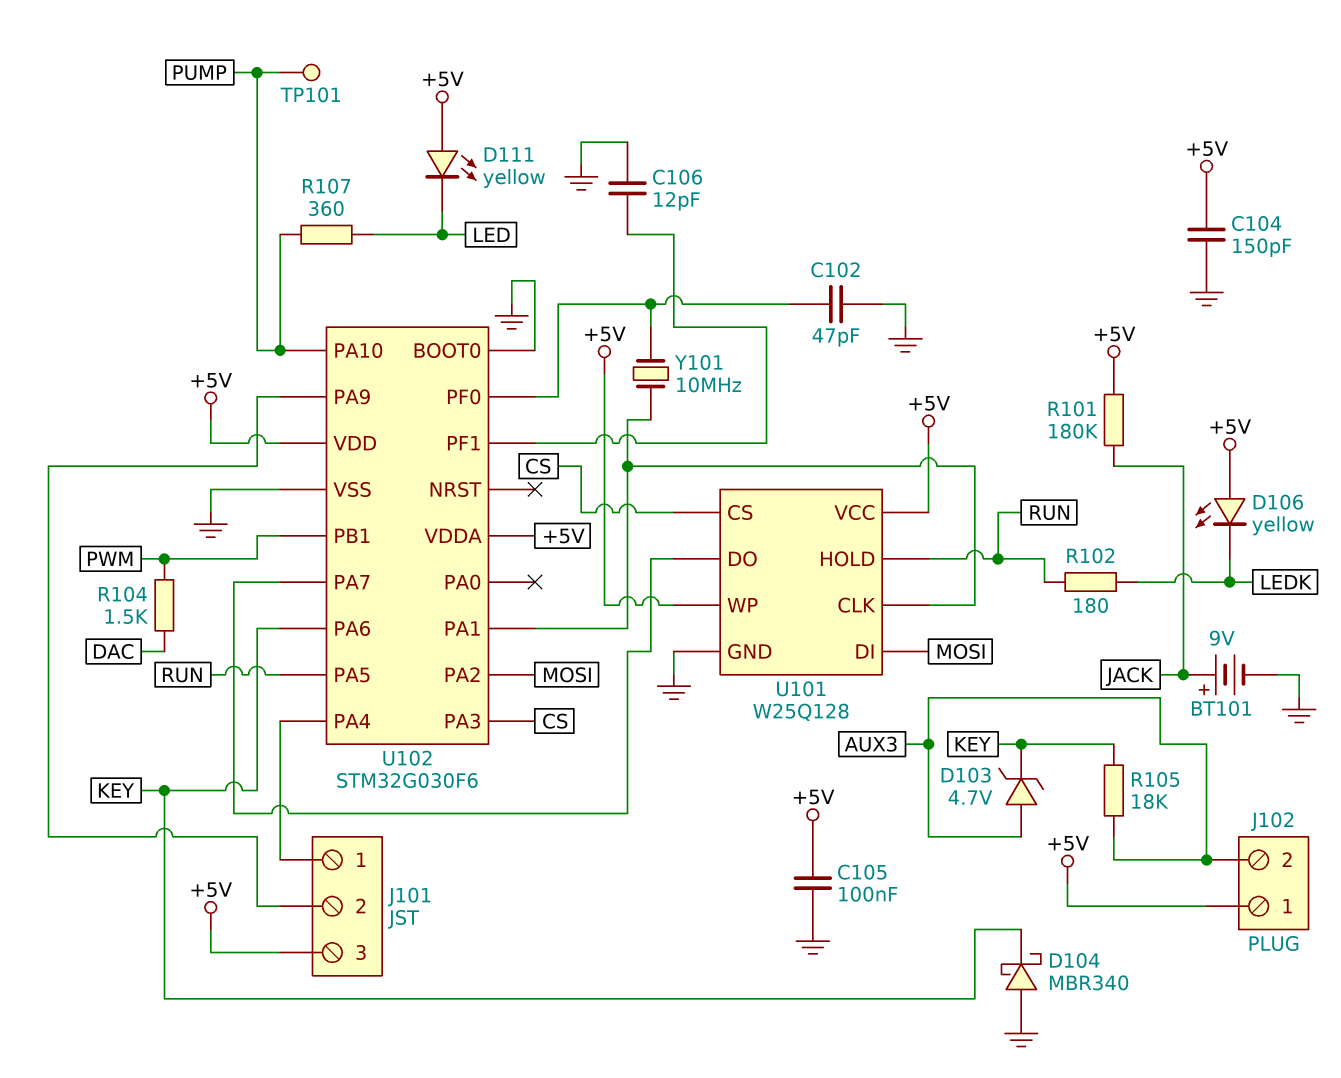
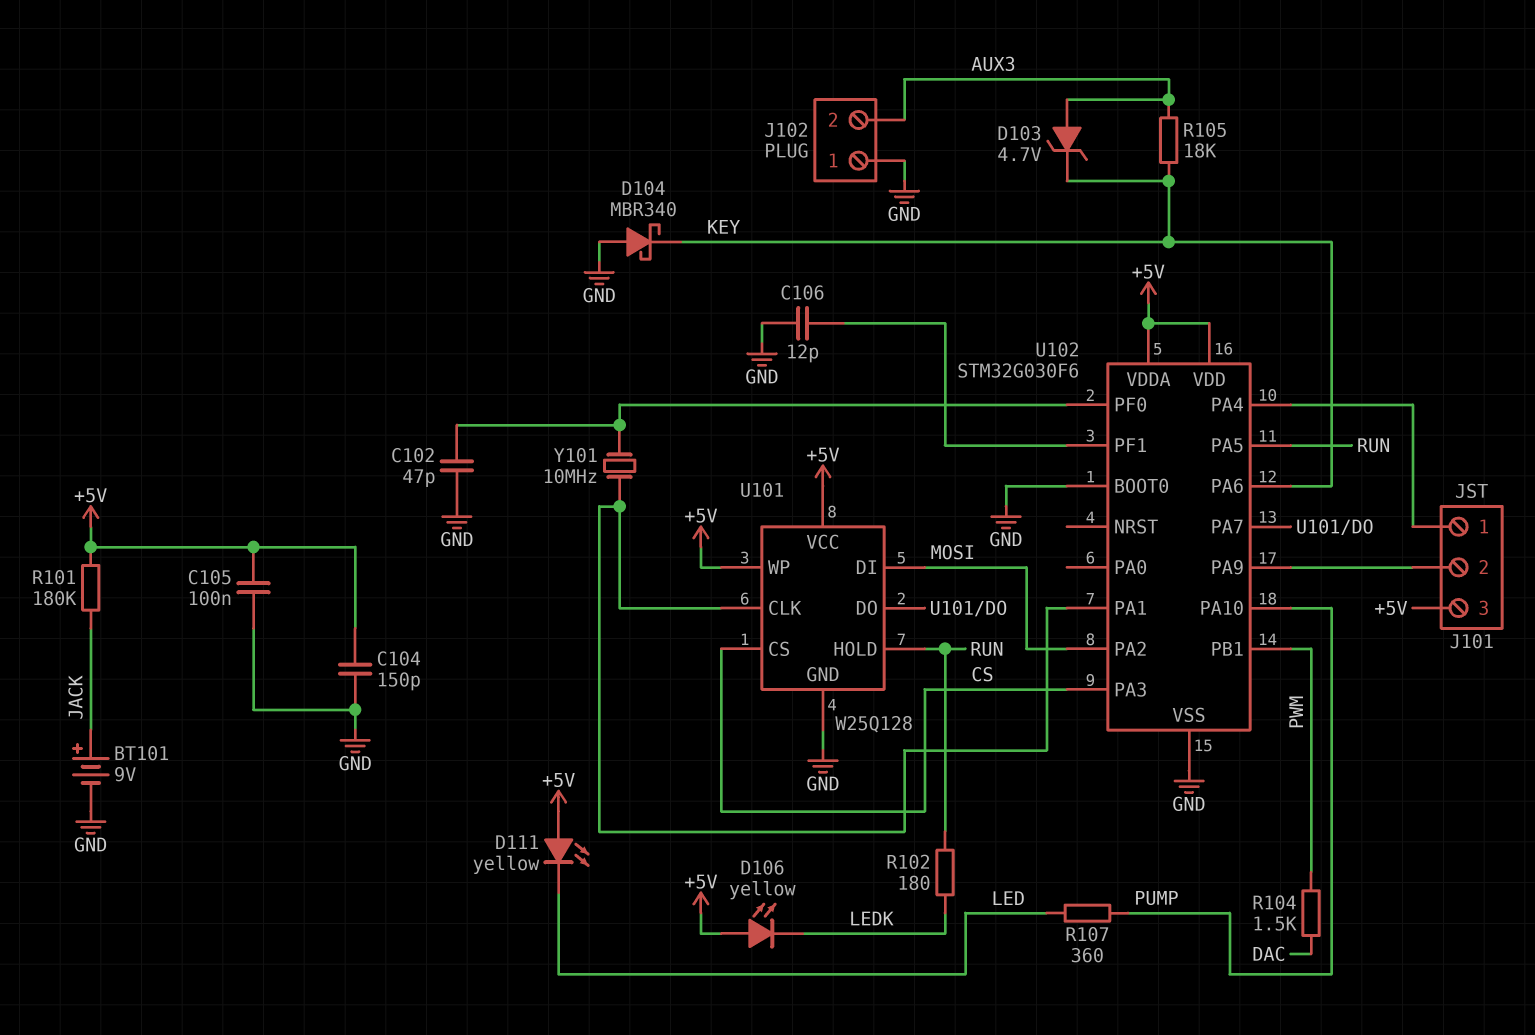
J102 pin 1: +5V -> GND
TP101: test point (PUMP) -> none

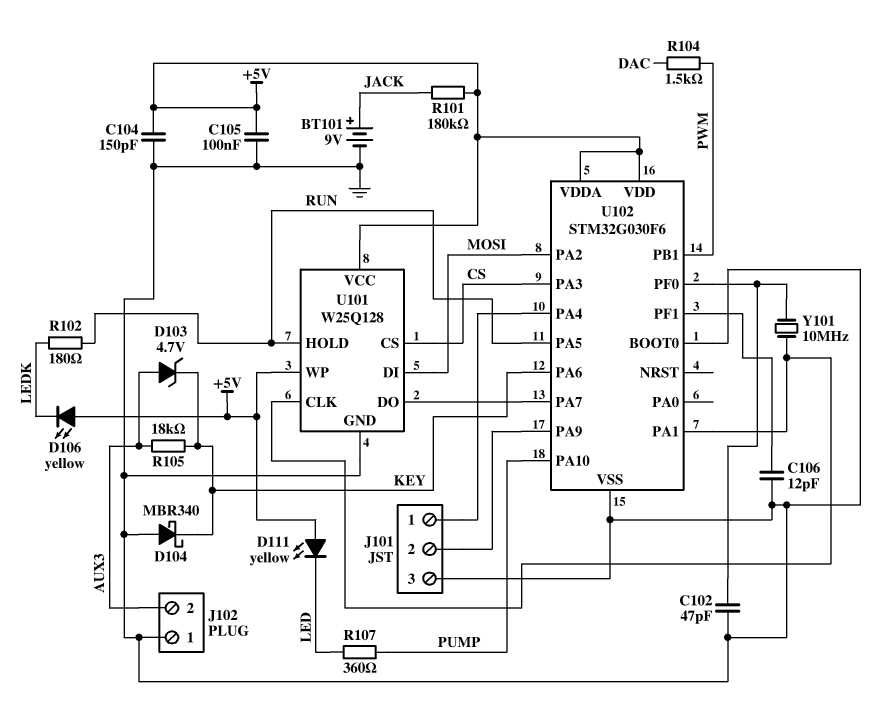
J101 pin 3: +5V -> GND

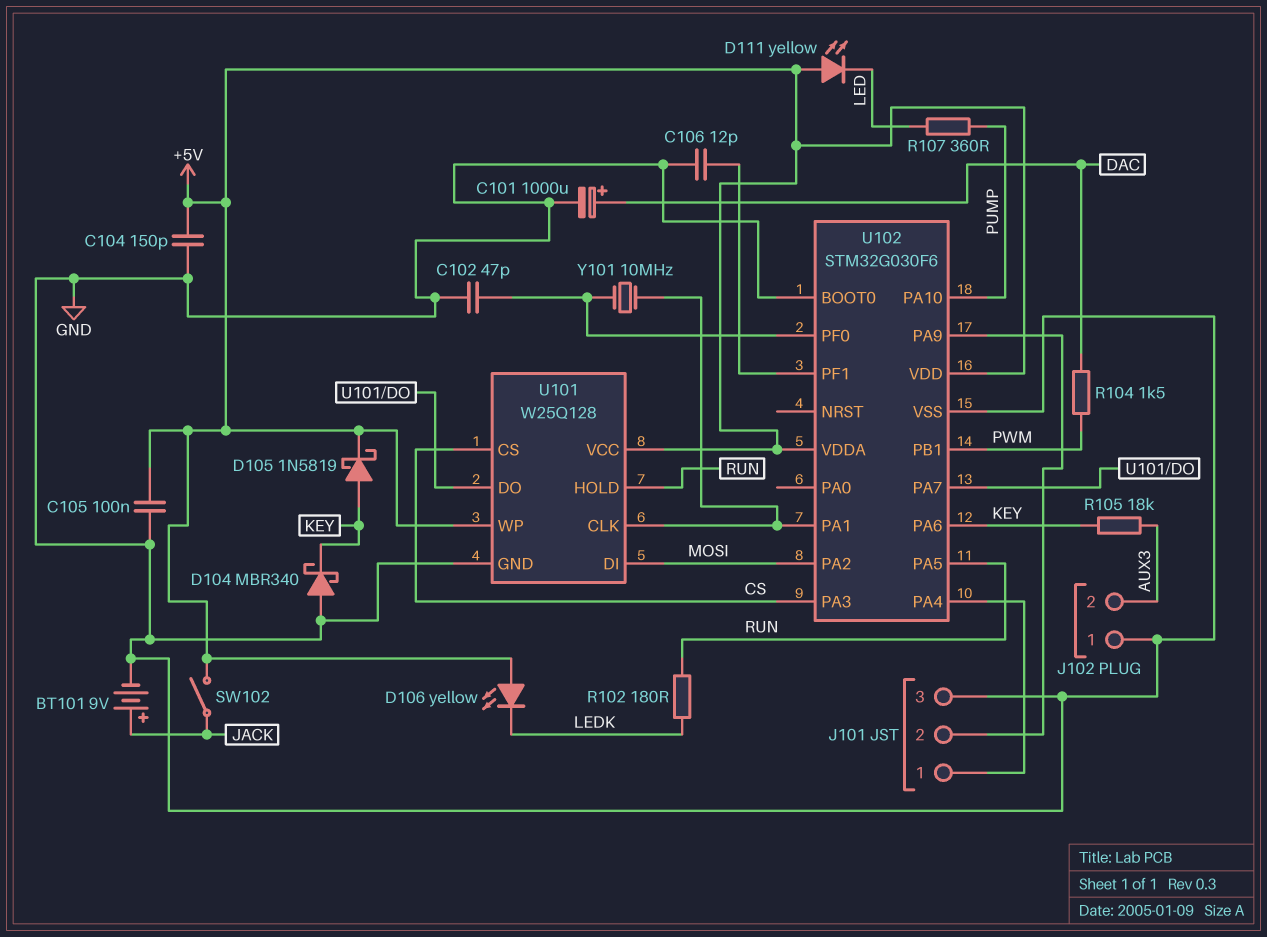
C101: none -> 1000uF (plus DAC, minus GND)
D103: zener 4.7V (A AUX3, K KEY) -> none
D105: none -> schottky 1N5819 (A KEY, K +5V)
R101: 180k (+5V, JACK) -> none
SW102: none -> switch (+5V, JACK)

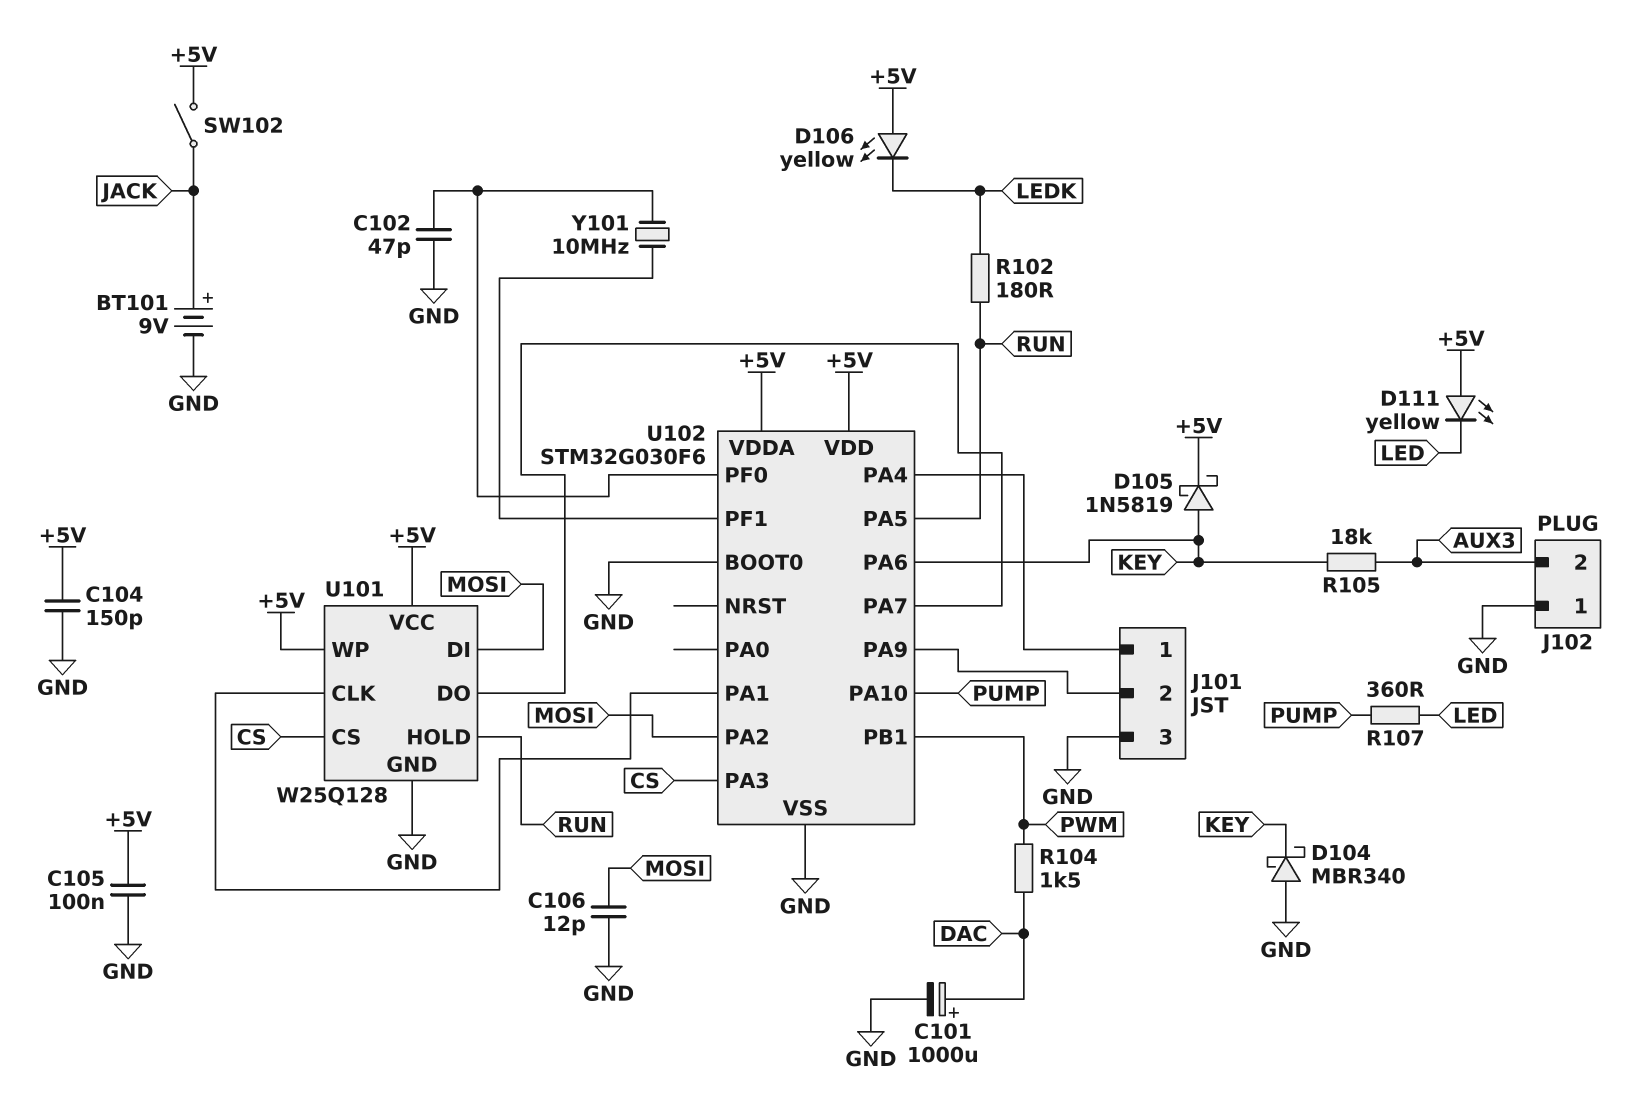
C106: 12pF (GND, U102/PF1) -> 12pF (GND, MOSI)
Y101: 10MHz (U101/CLK, U102/PF0) -> 10MHz (U102/PF0, U102/PF1)

